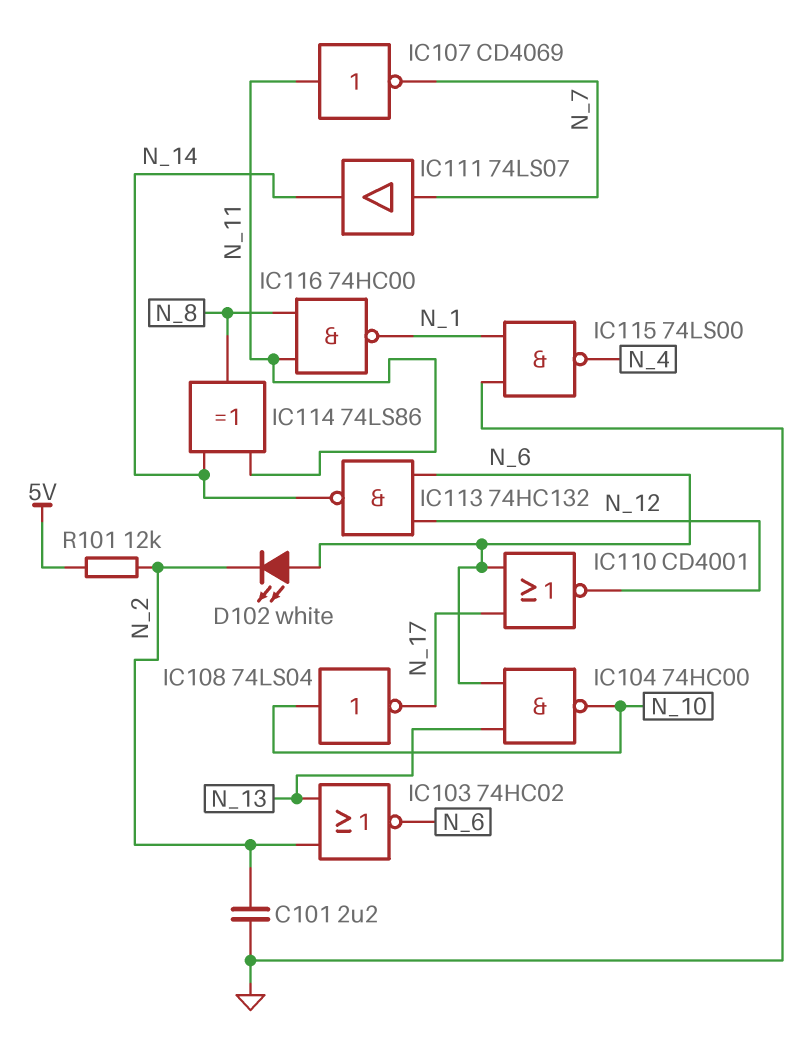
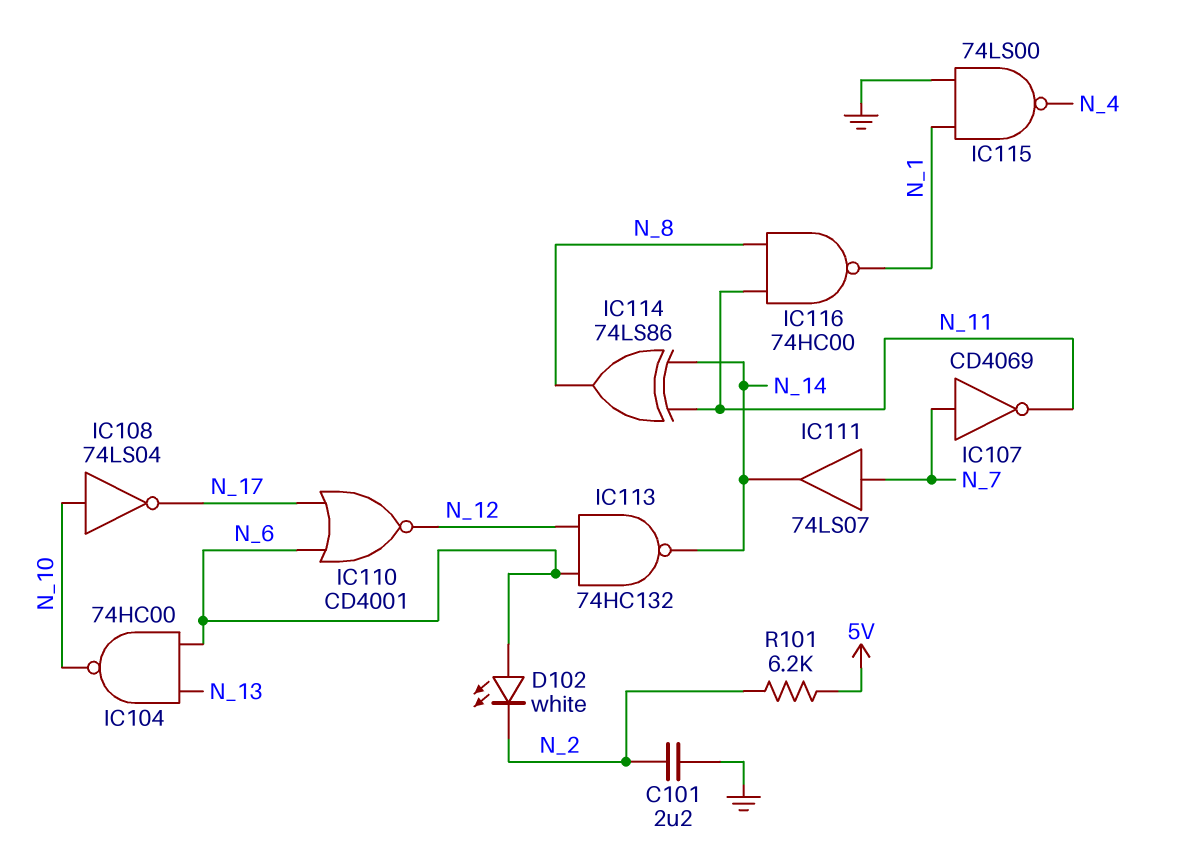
IC103: NOR 74HC02 (in N_2, in N_13, out N_6) -> none
IC107: NOT CD4069 (in N_11, out N_7) -> NOT CD4069 (in N_7, out N_11)
R101: 12k (5V, N_2) -> 6.2k (5V, N_2)

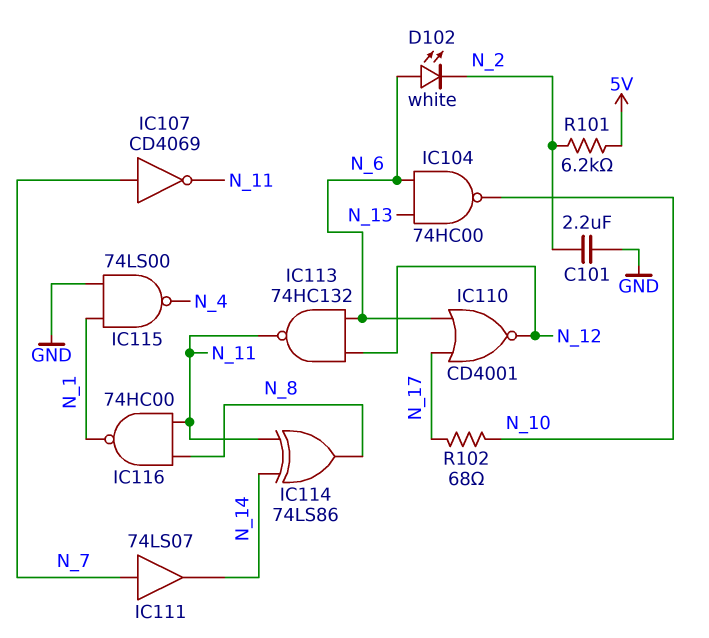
IC108: NOT 74LS04 (in N_10, out N_17) -> none
IC113: NAND 74HC132 (in N_6, in N_12, out N_14) -> NAND 74HC132 (in N_6, in N_12, out N_11)
R102: none -> 68 (N_10, N_17)

